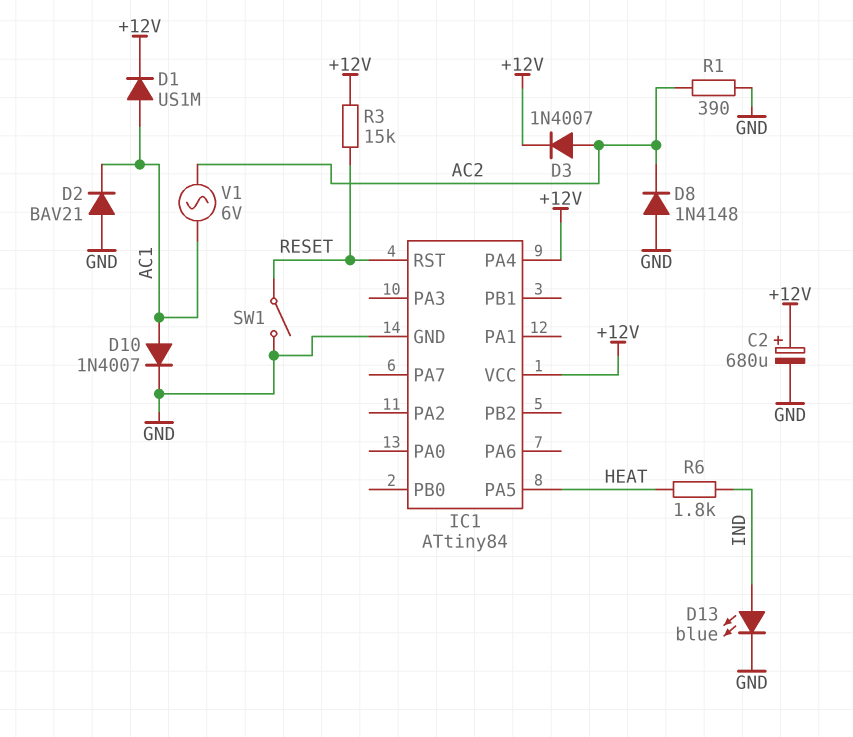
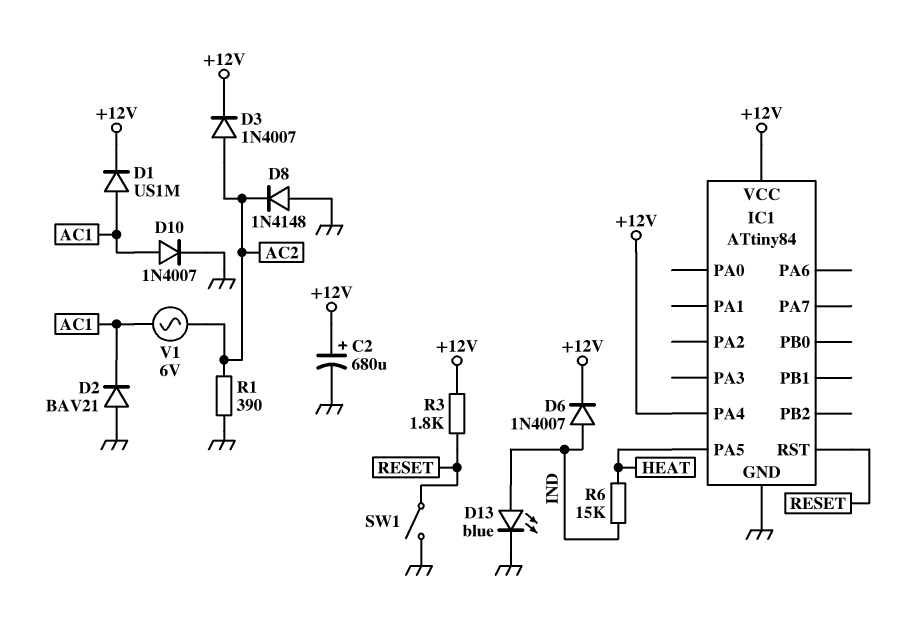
D6: none -> diode 1N4007 (A IND, K +12V)
R3: 15k (+12V, RESET) -> 1.8k (+12V, RESET)
R6: 1.8k (HEAT, IND) -> 15k (HEAT, IND)

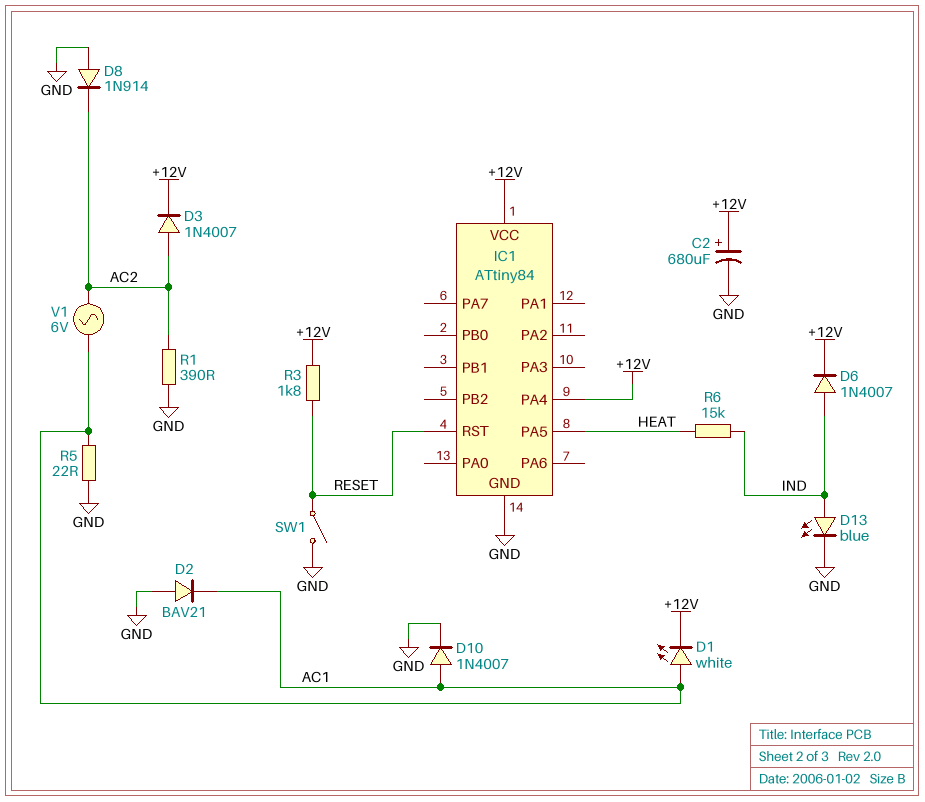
D1: diode US1M (A AC1, K +12V) -> LED white (A AC1, K +12V)
D8: diode 1N4148 (A GND, K AC2) -> diode 1N914 (A GND, K AC2)
R5: none -> 22 (AC1, GND)

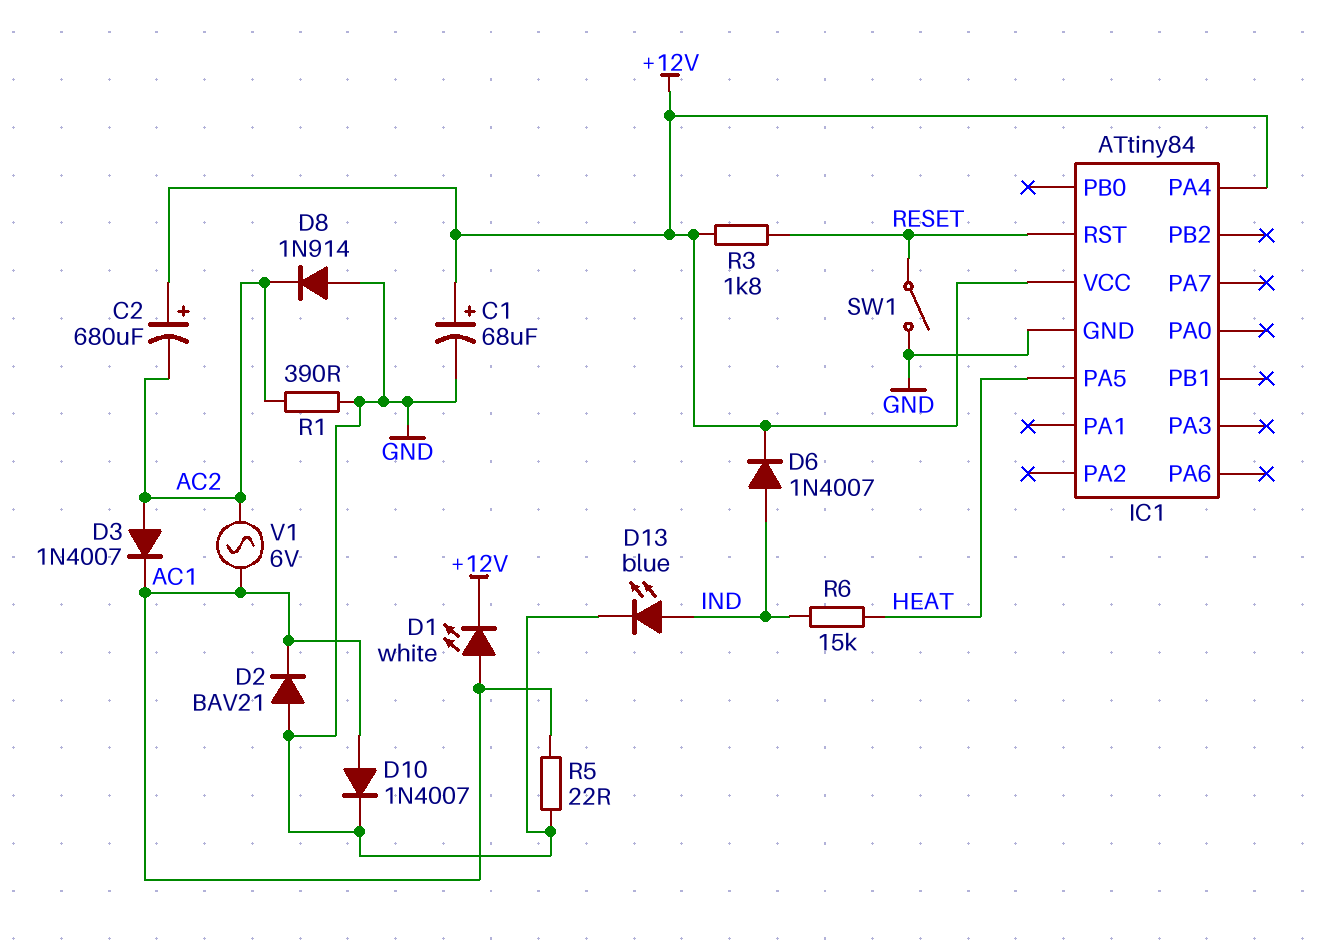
C1: none -> 68uF (plus +12V, minus GND)
C2: 680uF (plus +12V, minus GND) -> 680uF (plus +12V, minus AC2)
D3: diode 1N4007 (A AC2, K +12V) -> diode 1N4007 (A AC2, K AC1)

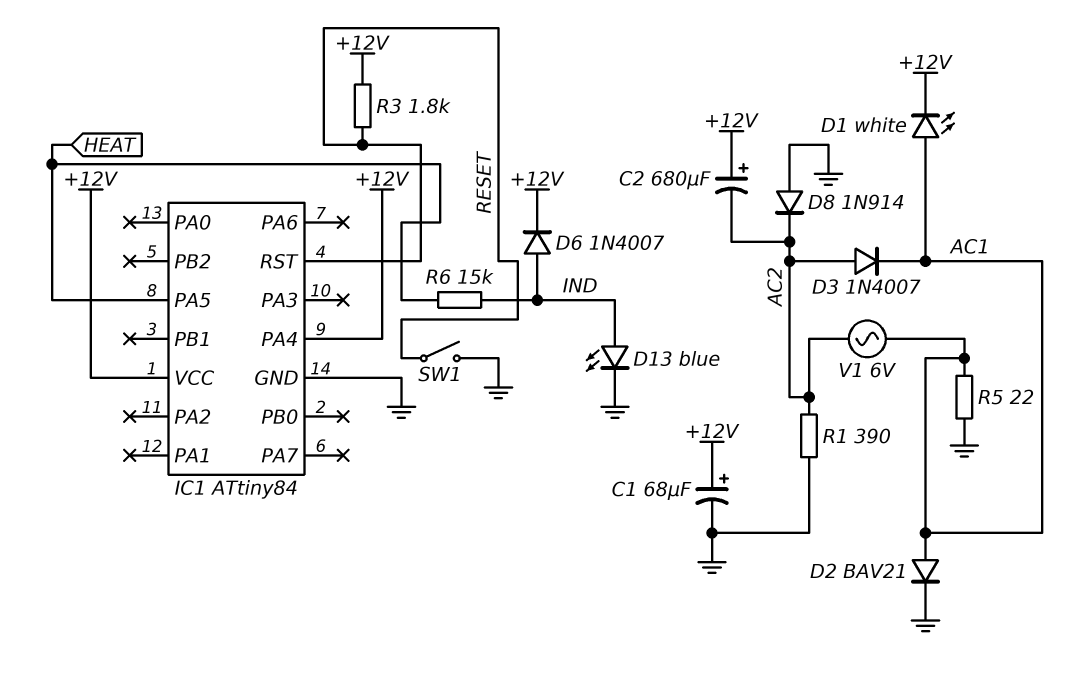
D2: diode BAV21 (A GND, K AC1) -> diode BAV21 (A AC1, K GND)
D10: diode 1N4007 (A AC1, K GND) -> none

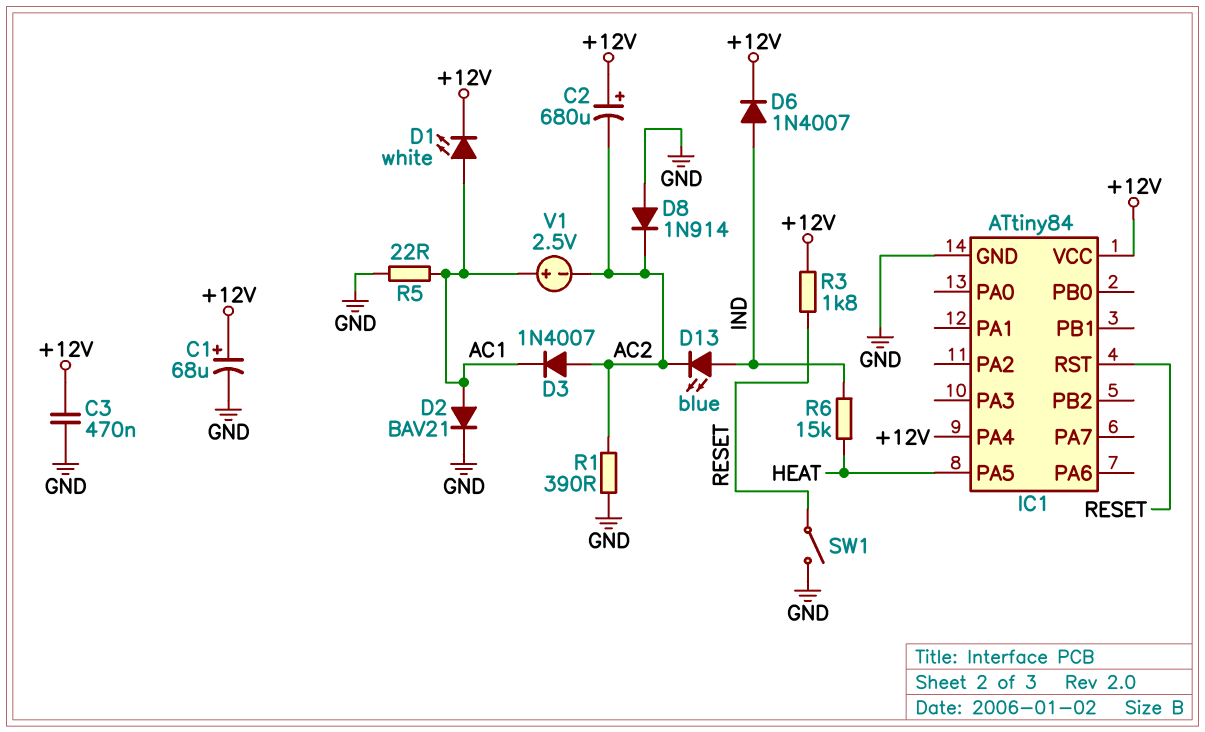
C3: none -> 470nF (+12V, GND)
D13: LED blue (A IND, K GND) -> LED blue (A IND, K AC2)
V1: AC 6V (AC1, AC2) -> 2.5V (plus AC1, minus AC2)

